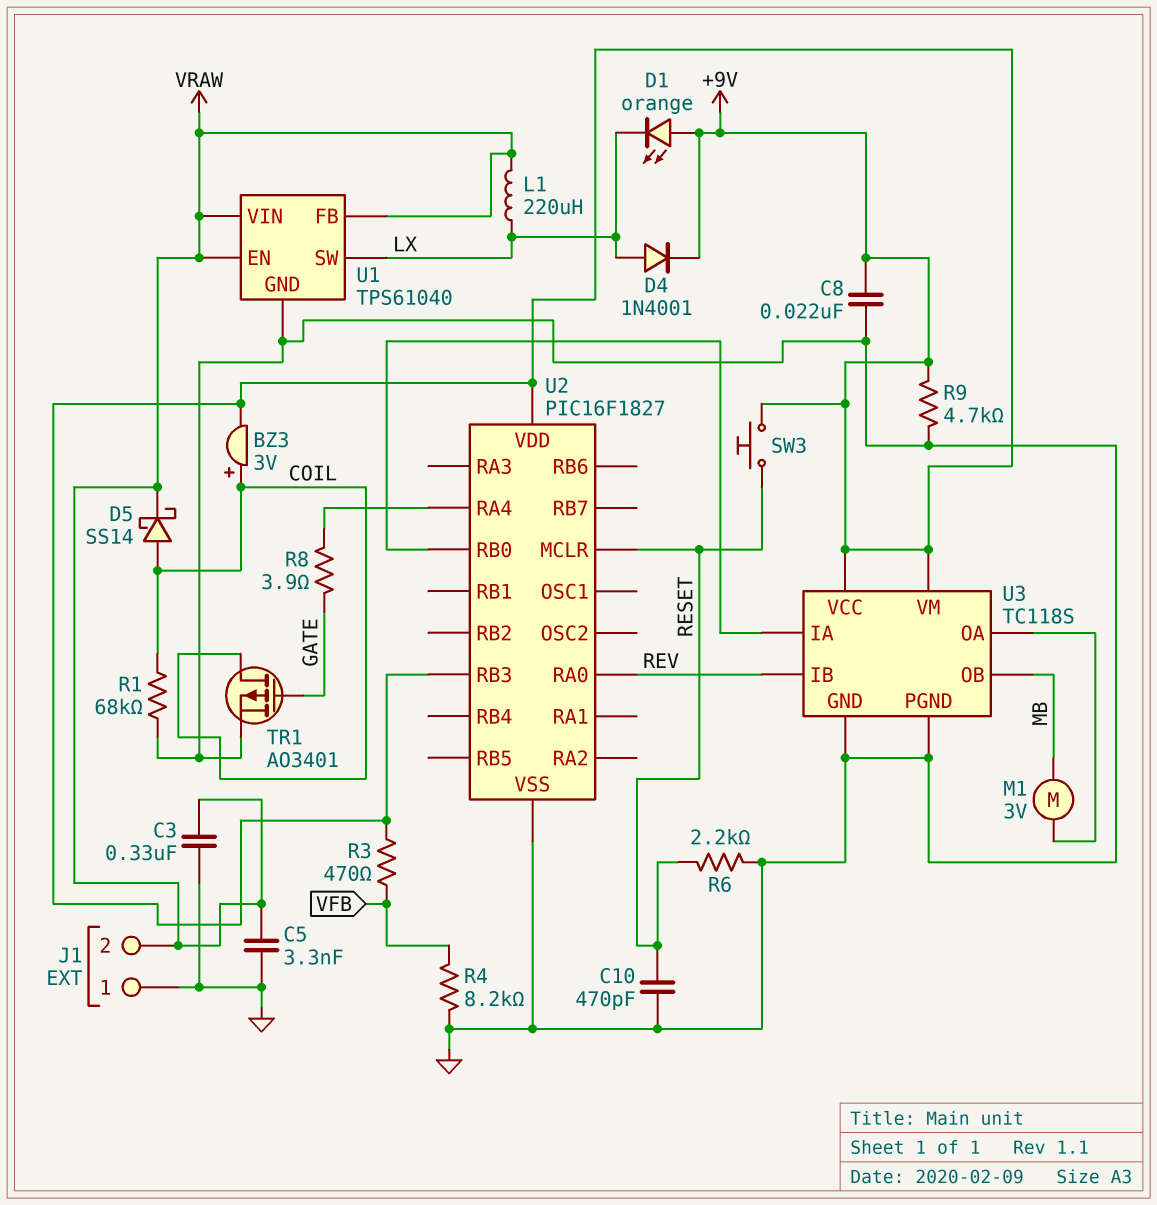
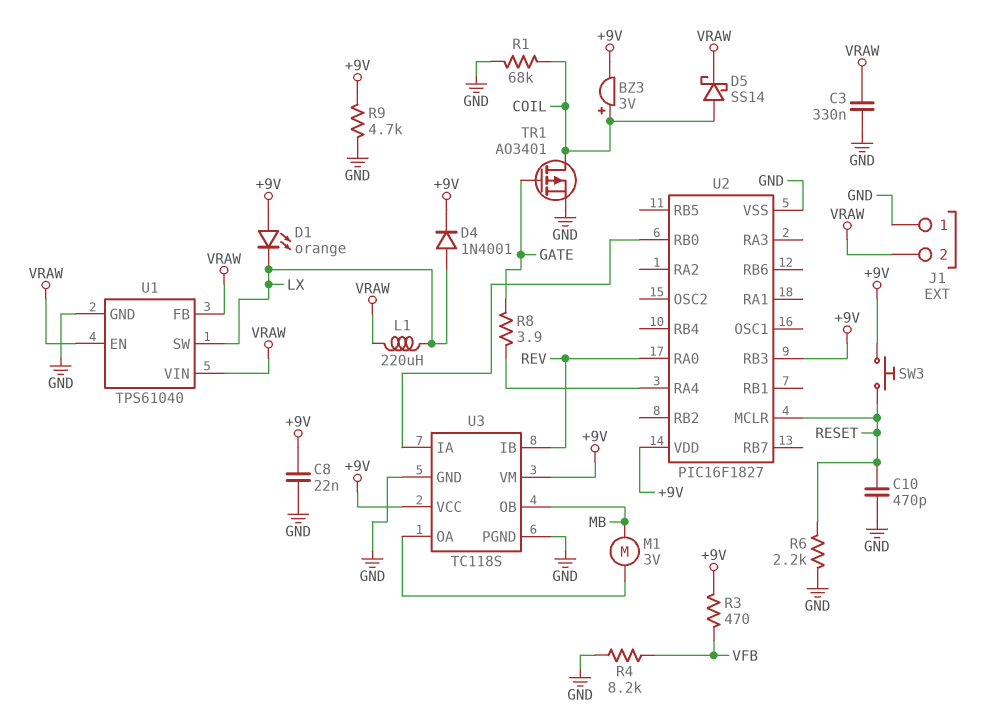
C5: 3.3nF (GND, VRAW) -> none

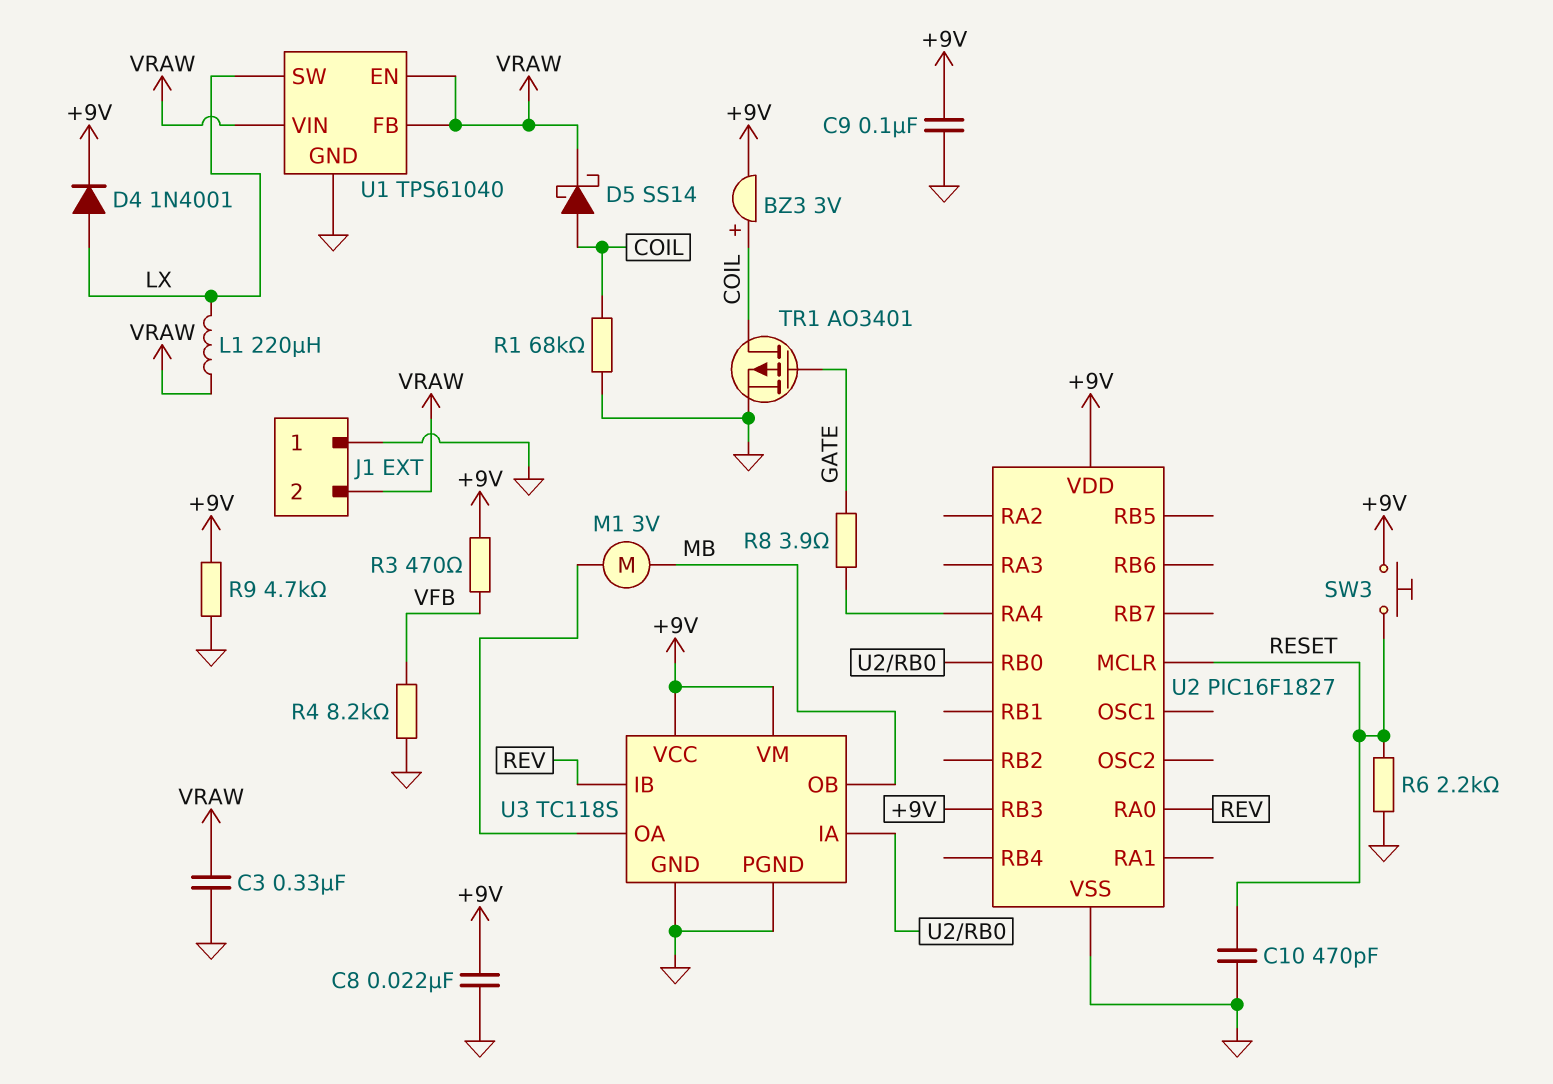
C9: none -> 100nF (+9V, GND)
D1: LED orange (A +9V, K LX) -> none

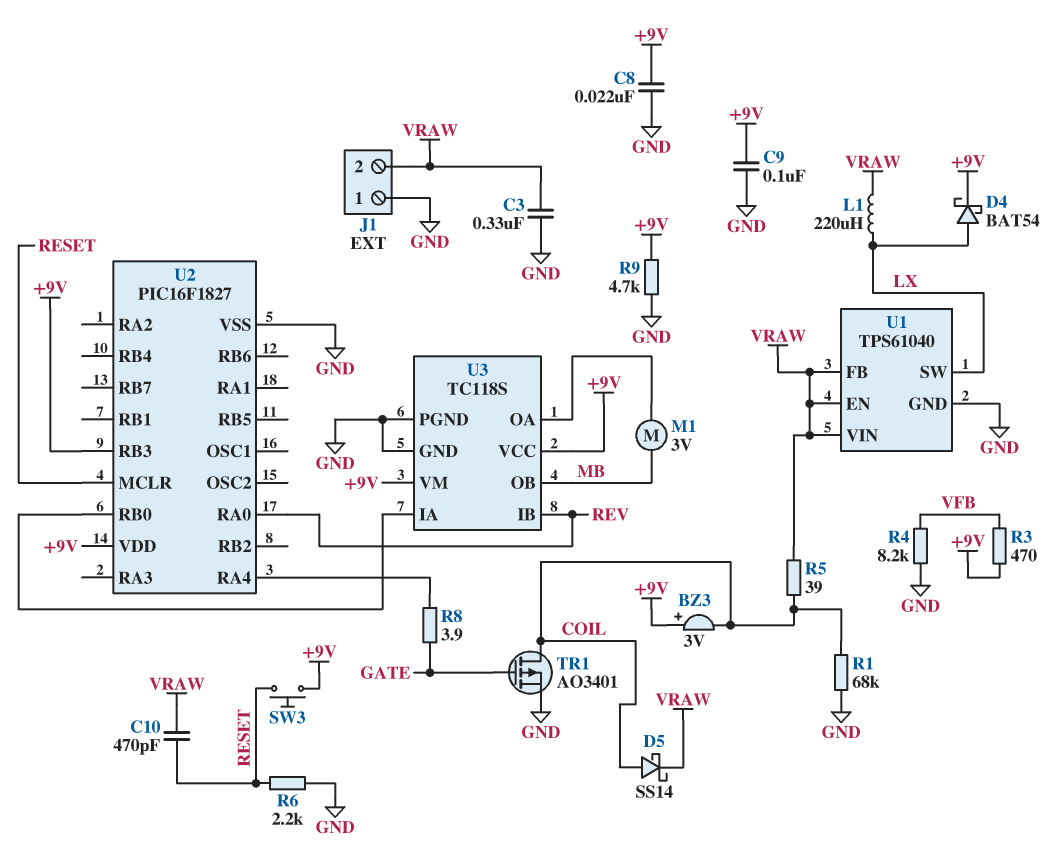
BZ3: buzzer 3V (plus COIL, minus +9V) -> buzzer 3V (plus +9V, minus COIL)
C10: 470pF (GND, RESET) -> 470pF (RESET, VRAW)
D4: diode 1N4001 (A LX, K +9V) -> schottky BAT54 (A LX, K +9V)
R5: none -> 39 (COIL, VRAW)

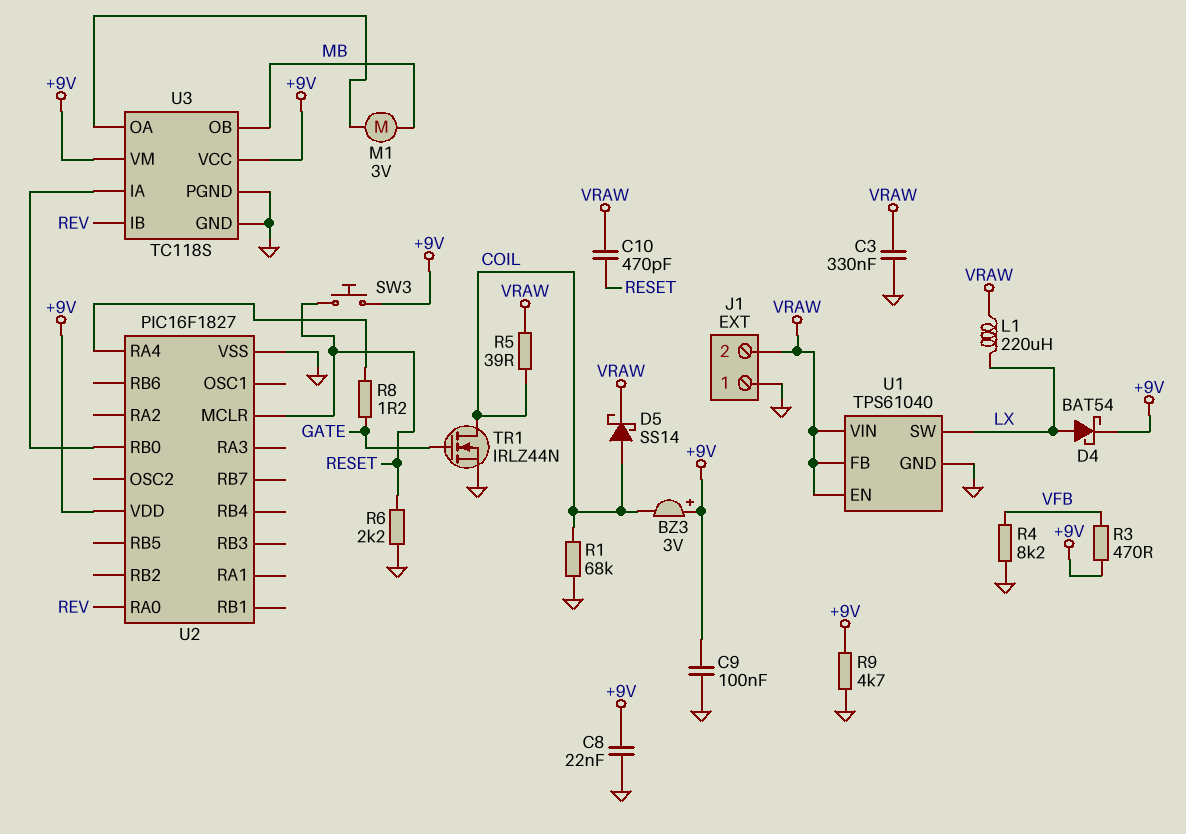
R8: 3.9 (GATE, U2/RA4) -> 1.2 (GATE, U2/RA4)
TR1: PMOS AO3401 (G GATE, D COIL, S GND) -> NMOS IRLZ44N (G GATE, D COIL, S GND)
U2 pin RB3: +9V -> none

